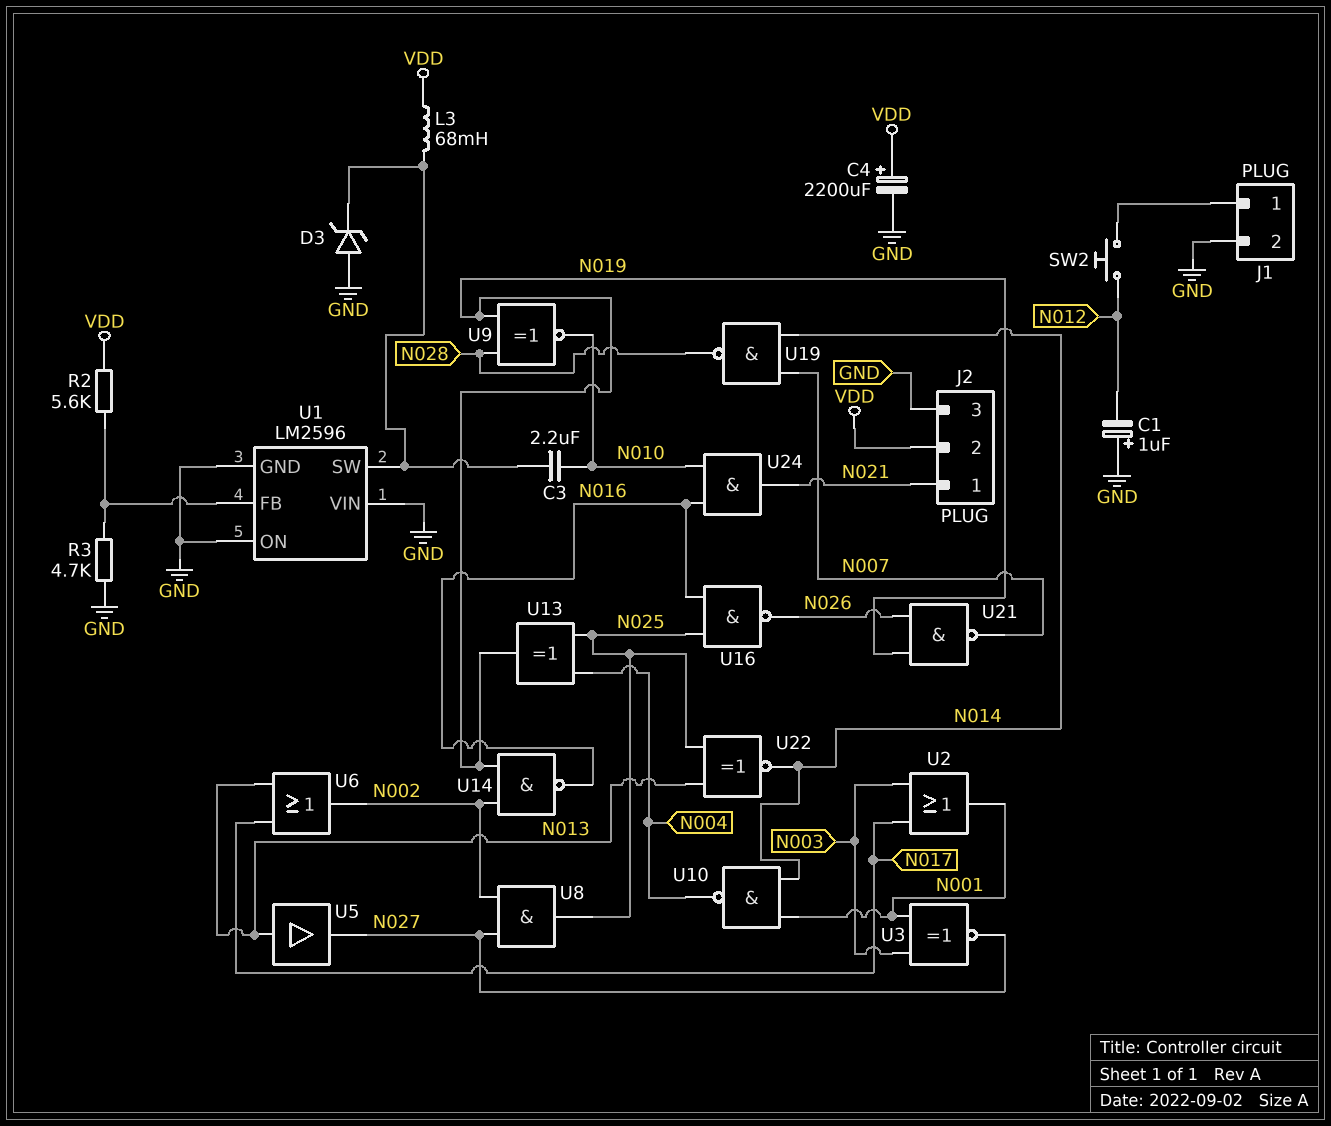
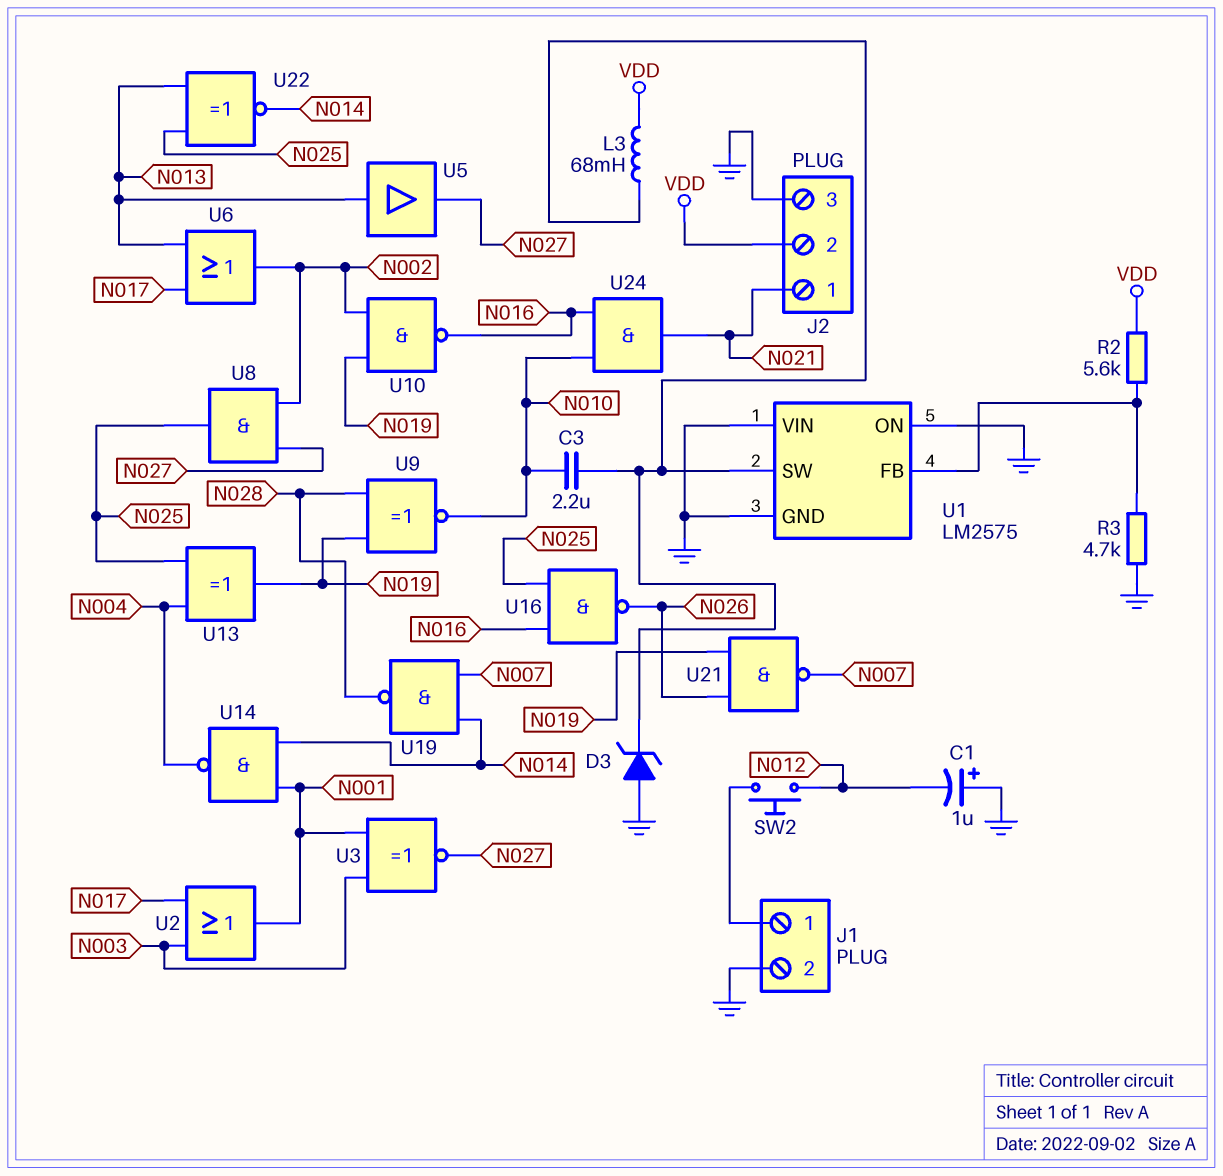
C4: 2200uF (plus VDD, minus GND) -> none
U1: LM2596 -> LM2575
U10: NAND (in N001, in N014, out N004) -> NAND (in N002, in N019, out N016)
U14: NAND (in N002, in N019, out N016) -> NAND (in N001, in N014, out N004)

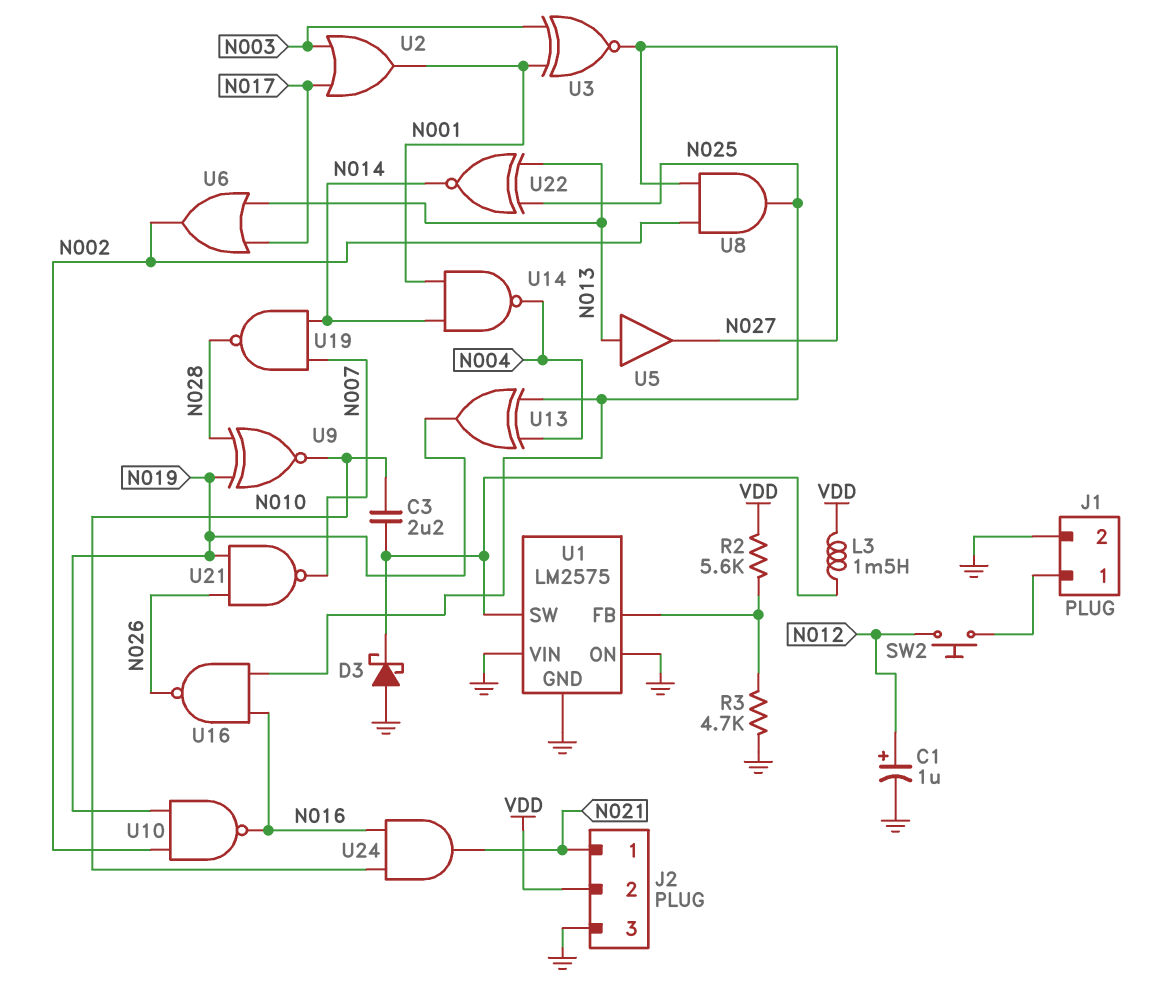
C1: 1uF (plus GND, minus N012) -> 1uF (plus N012, minus GND)
D3: zener (A GND, K U1/SW) -> schottky (A GND, K U1/SW)
L3: 68mH (U1/SW, VDD) -> 1.5mH (U1/SW, VDD)

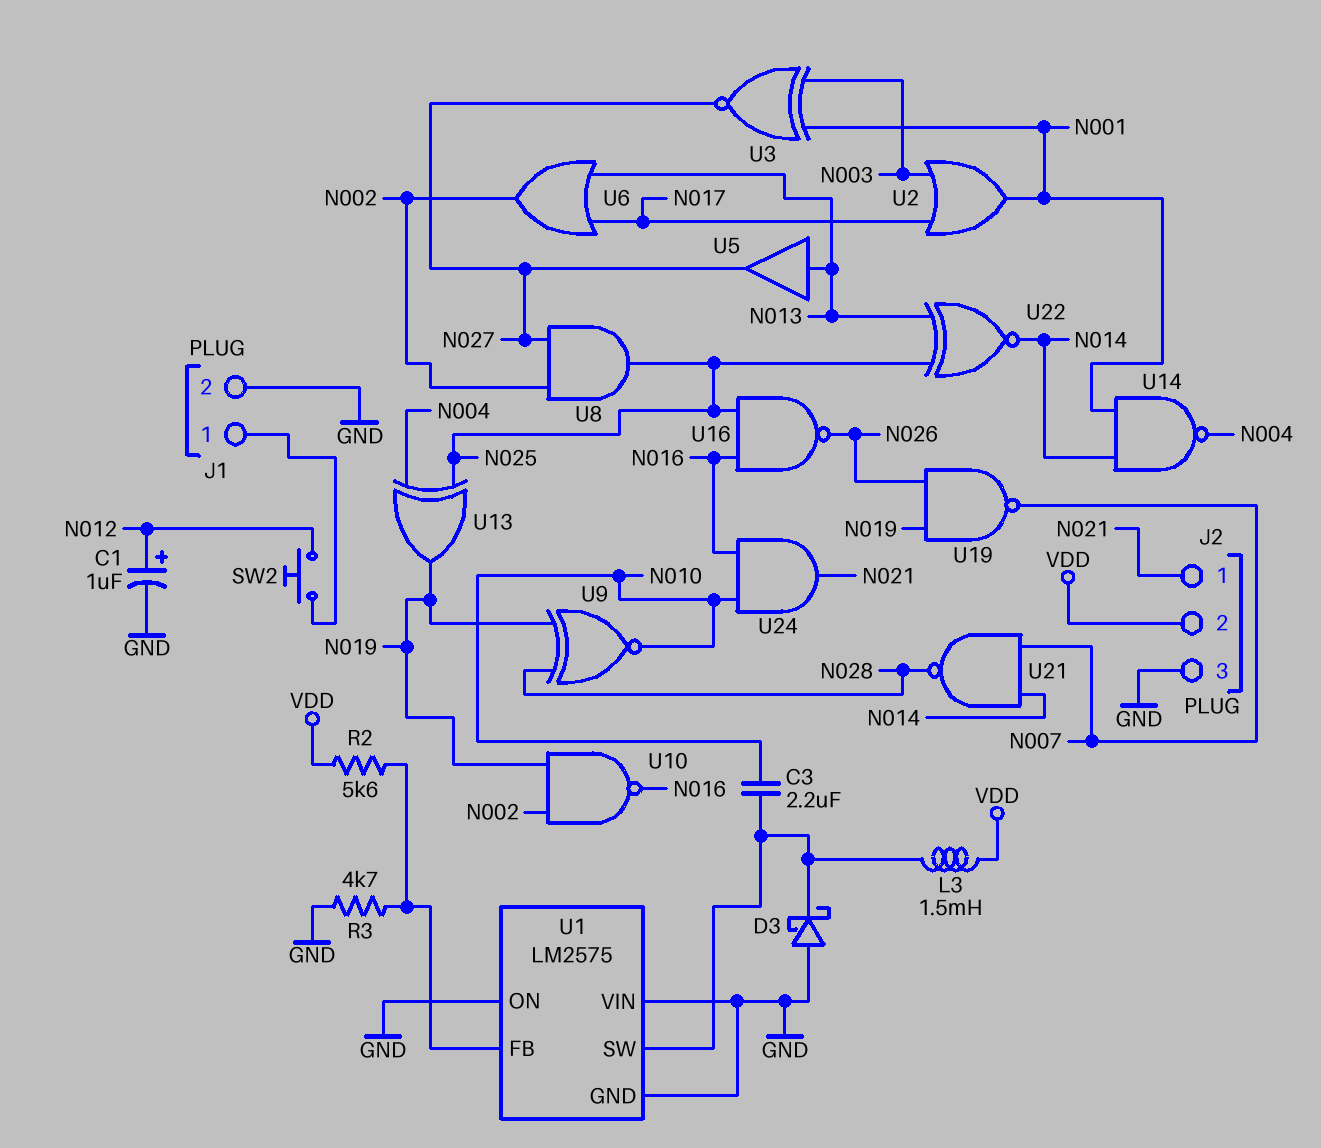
U19: NAND (in N007, in N014, out N028) -> NAND (in N019, in N026, out N007)
U21: NAND (in N019, in N026, out N007) -> NAND (in N007, in N014, out N028)

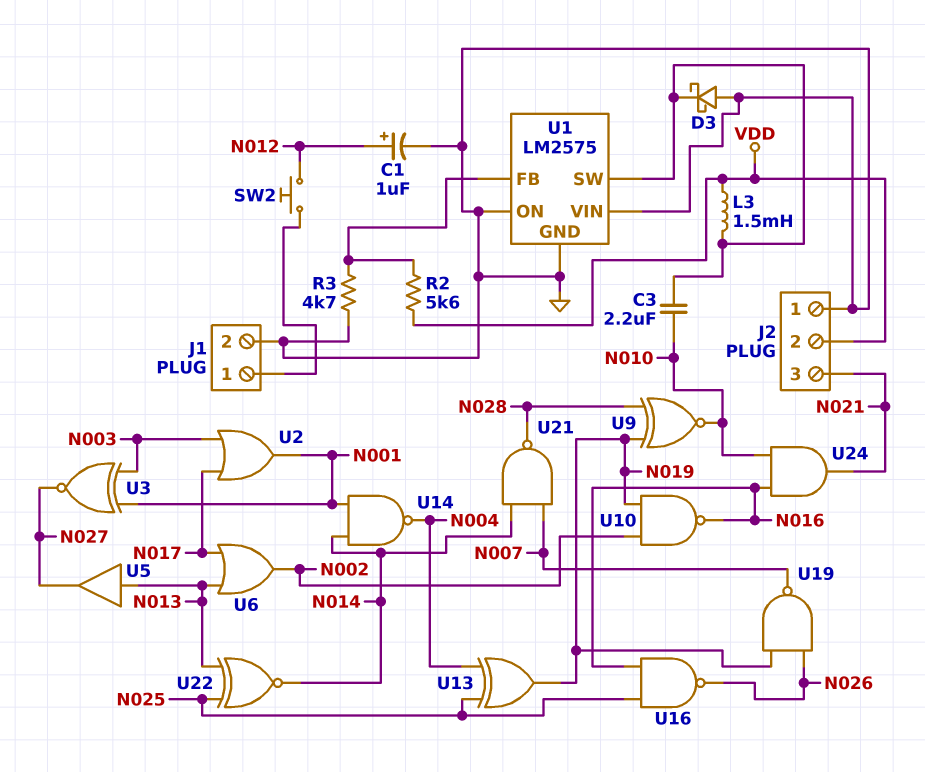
J2 pin 1: N021 -> GND
J2 pin 3: GND -> N021
U8: AND (in N002, in N027, out N025) -> none

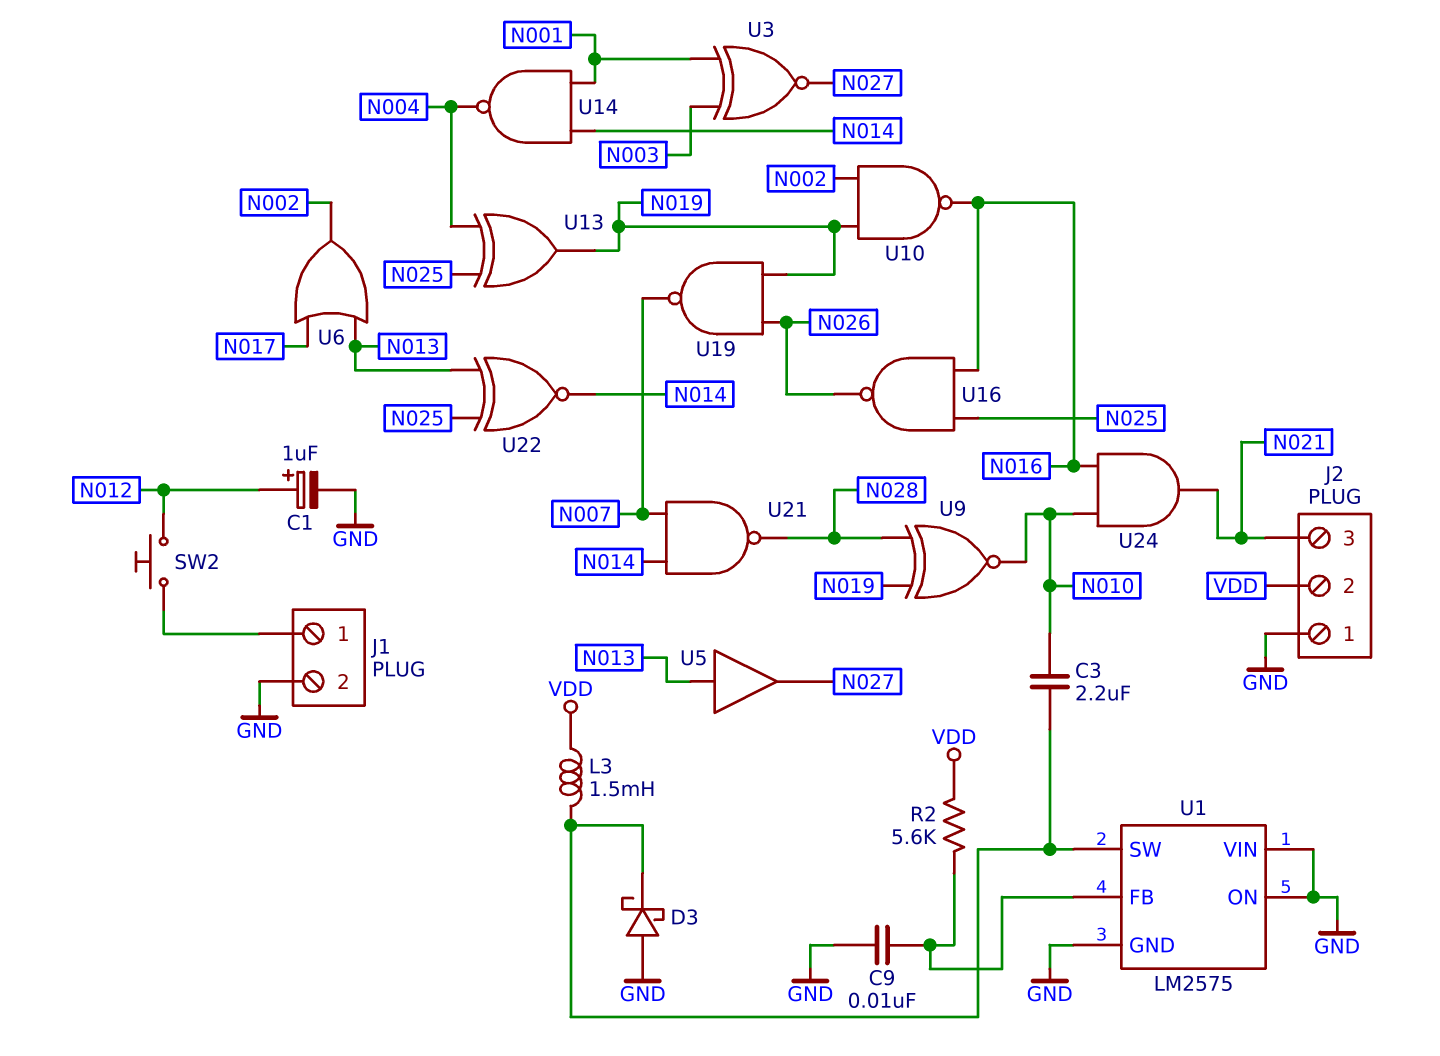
C9: none -> 10nF (GND, U1/FB)
R3: 4.7k (GND, U1/FB) -> none
U2: OR (in N003, in N017, out N001) -> none

